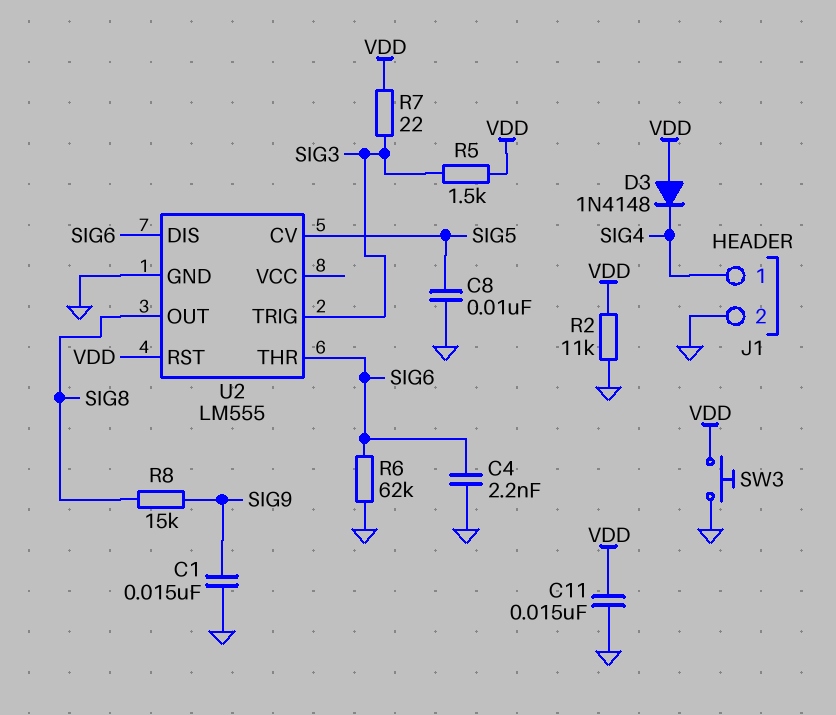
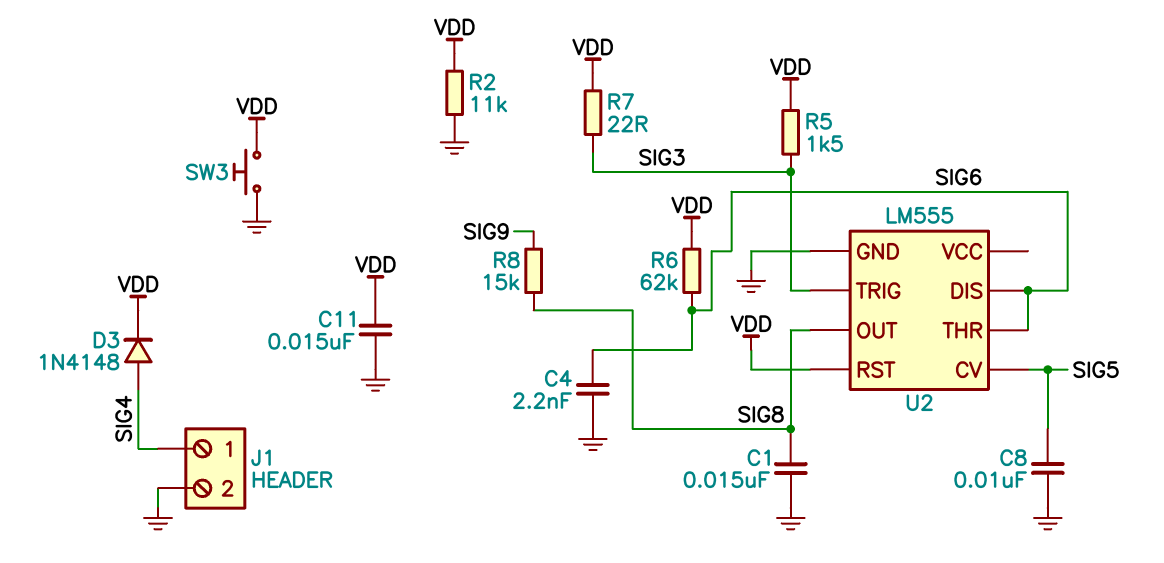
C1: 15nF (GND, SIG9) -> 15nF (GND, SIG8)
D3: diode 1N4148 (A VDD, K SIG4) -> diode 1N4148 (A SIG4, K VDD)
R6: 62k (GND, SIG6) -> 62k (SIG6, VDD)

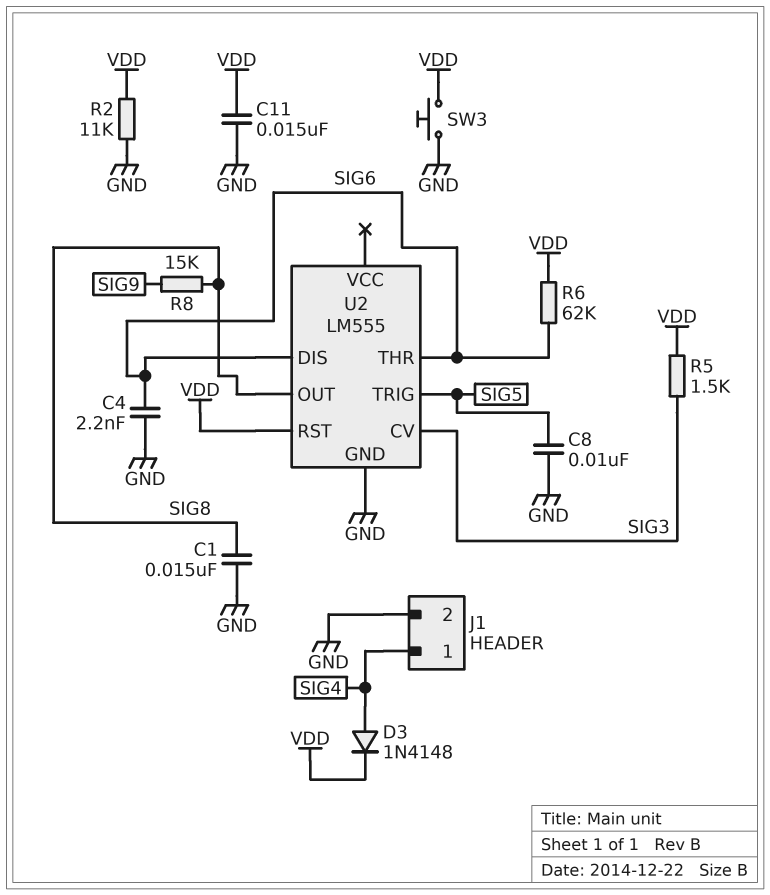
R7: 22 (SIG3, VDD) -> none
U2 pin CV: SIG5 -> SIG3
U2 pin TRIG: SIG3 -> SIG5

